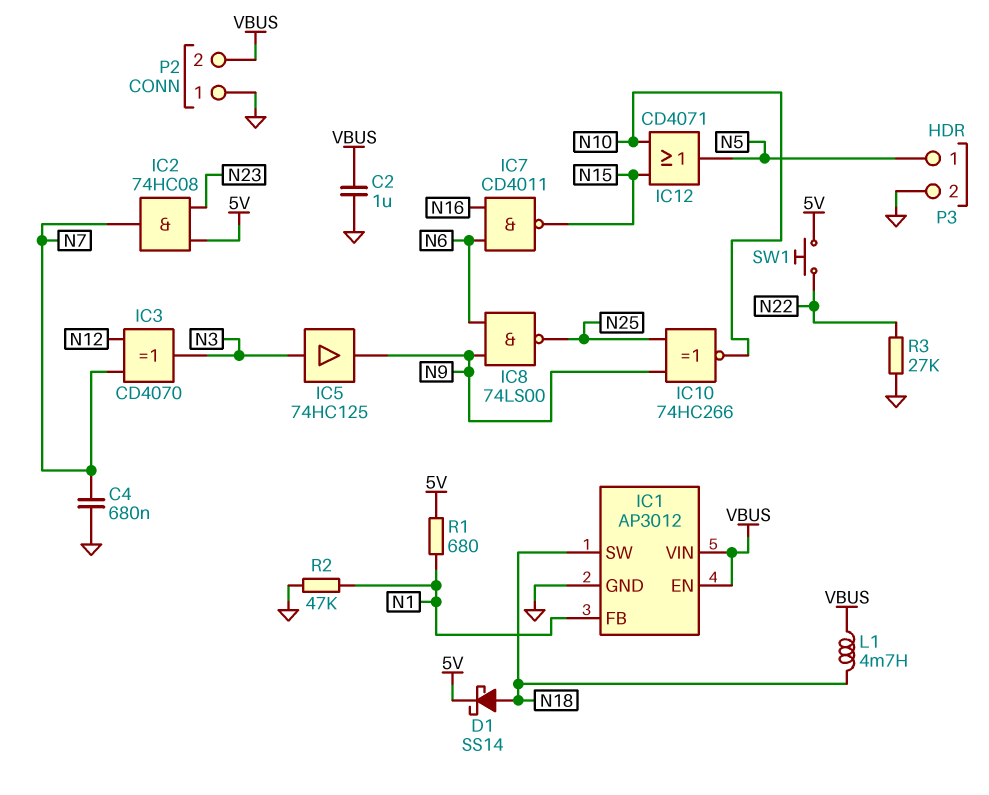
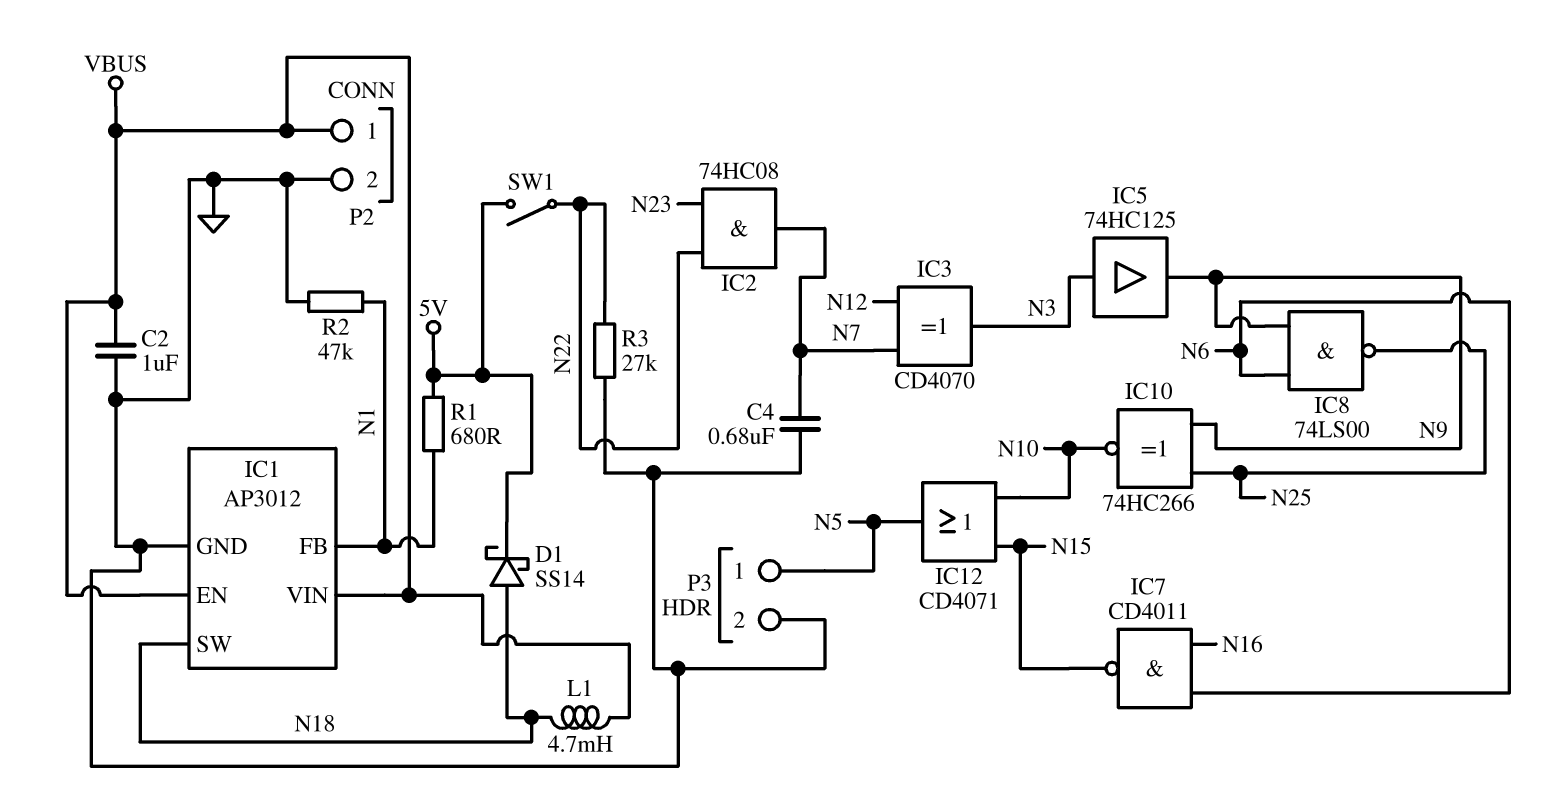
IC2: AND 74HC08 (in 5V, in N23, out N7) -> AND 74HC08 (in N22, in N23, out N7)
P2 pin 1: GND -> VBUS
P2 pin 2: VBUS -> GND
SW1: button (5V, N22) -> switch (5V, N22)

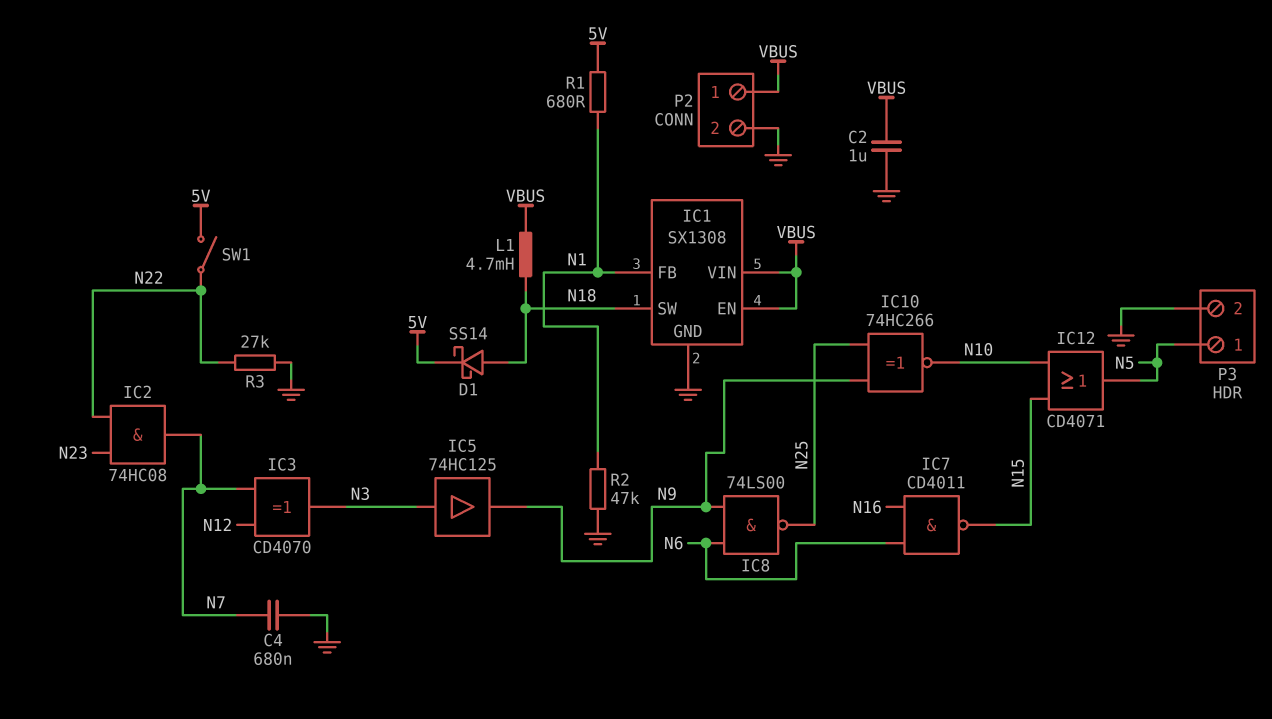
IC1: AP3012 -> SX1308

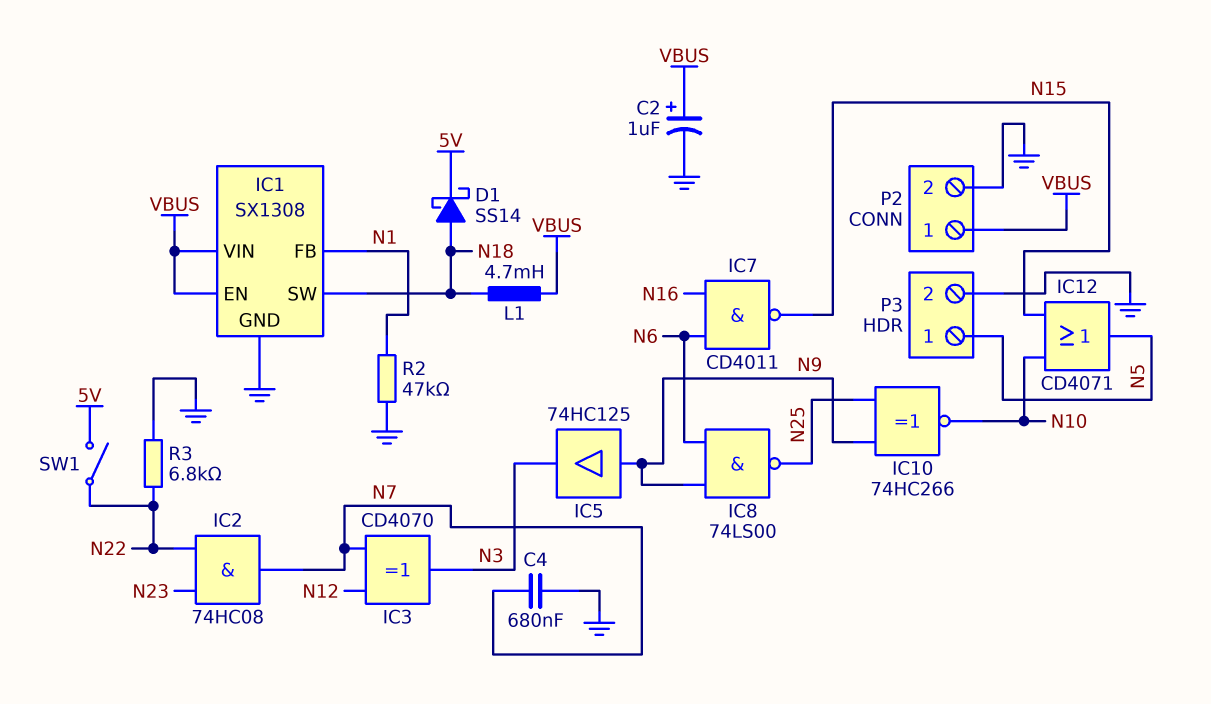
C2: 1uF (GND, VBUS) -> 1uF (plus VBUS, minus GND)
IC5: buffer 74HC125 (in N3, out N9) -> buffer 74HC125 (in N9, out N3)
R1: 680 (5V, N1) -> none
R3: 27k (GND, N22) -> 6.8k (GND, N22)

